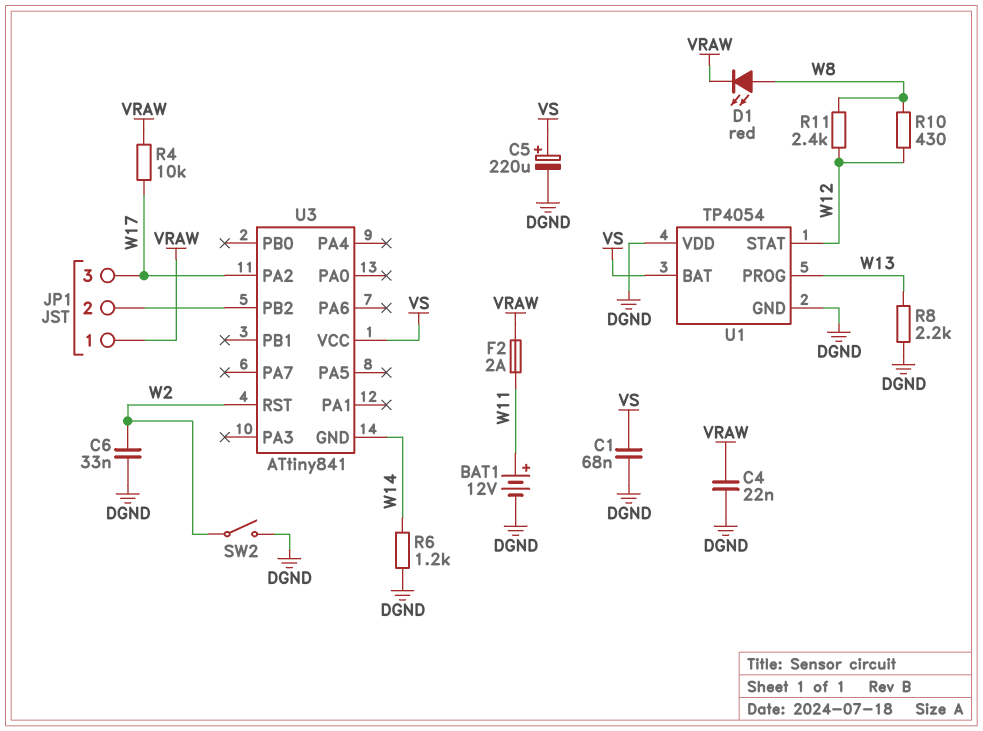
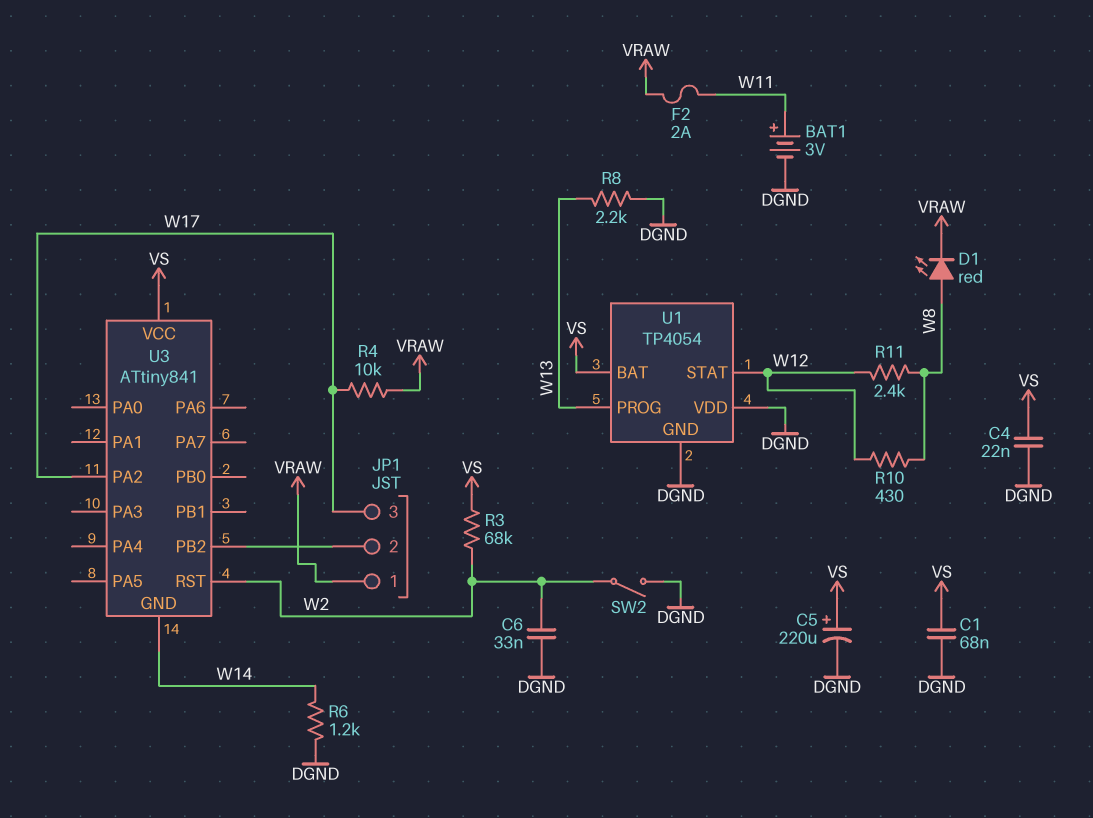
BAT1: 12V (plus W11, minus DGND) -> 3V (plus W11, minus DGND)
C4: 22nF (DGND, VRAW) -> 22nF (DGND, VS)
R3: none -> 68k (VS, W2)

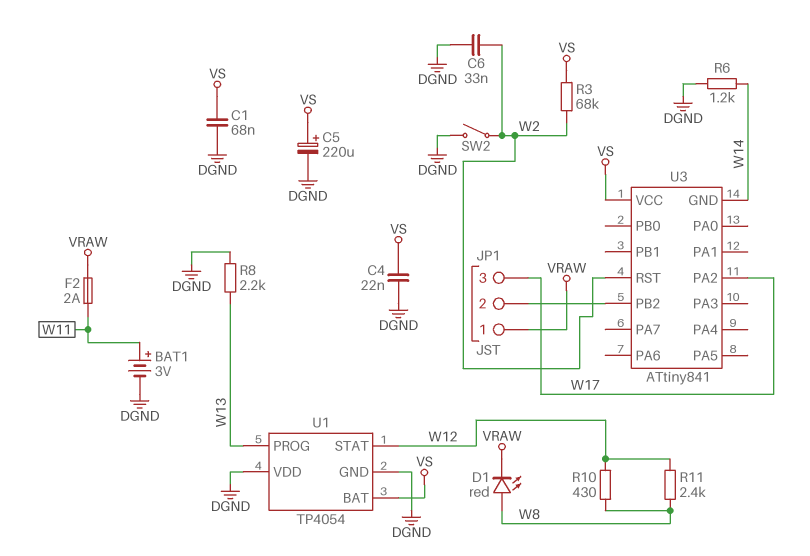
R4: 10k (VRAW, W17) -> none

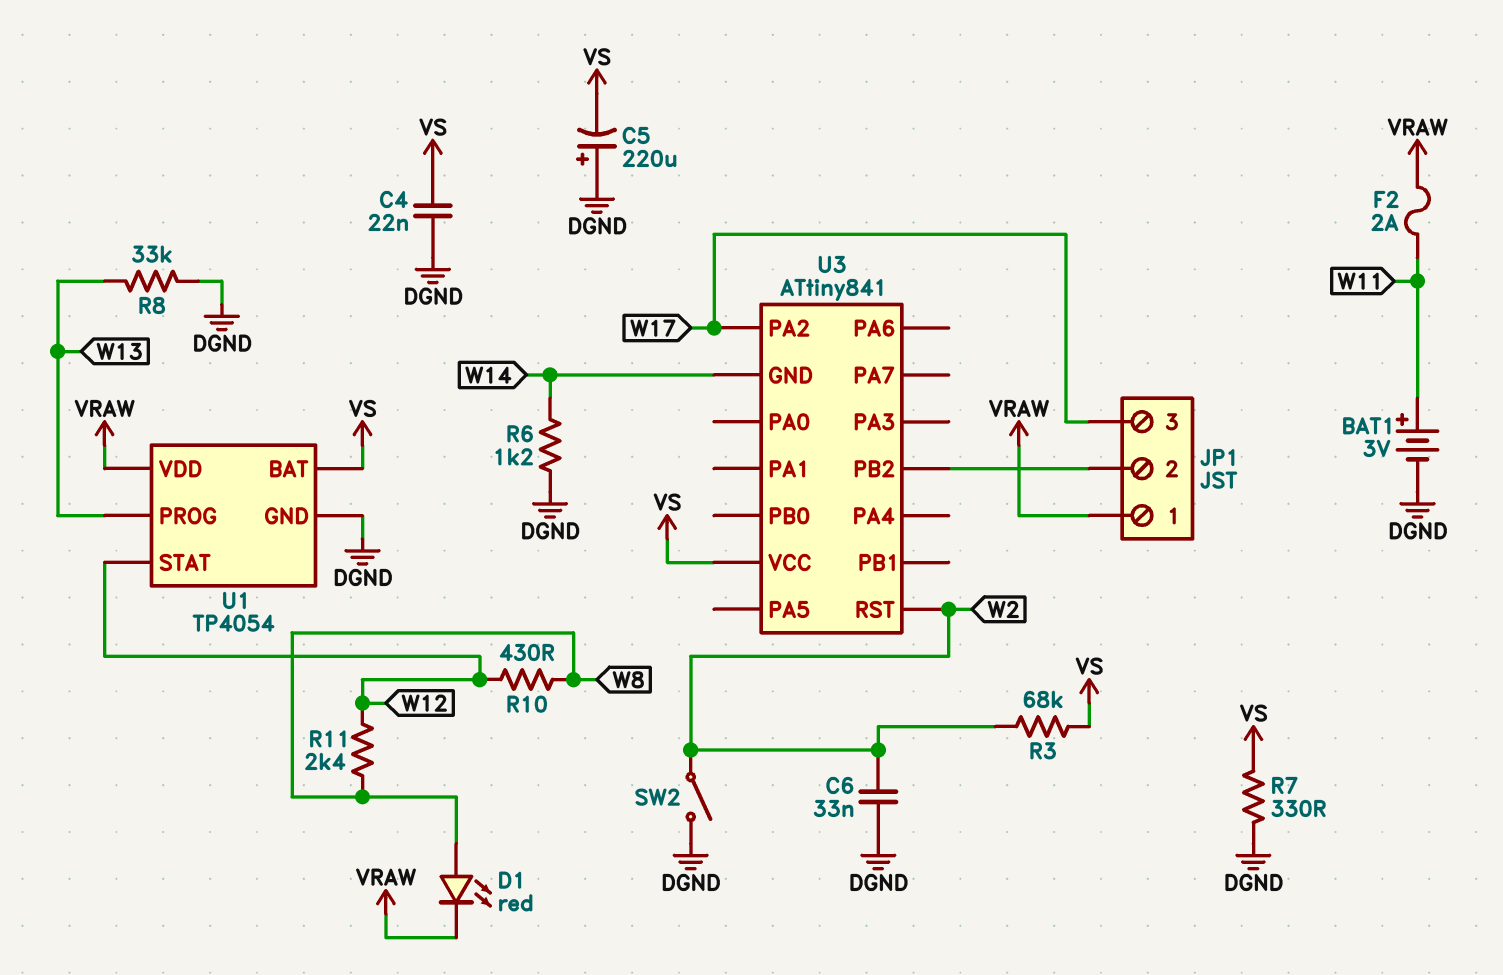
C1: 68nF (DGND, VS) -> none
C5: 220uF (plus VS, minus DGND) -> 220uF (plus DGND, minus VS)
R7: none -> 330 (DGND, VS)
R8: 2.2k (DGND, W13) -> 33k (DGND, W13)
U1 pin VDD: DGND -> VRAW

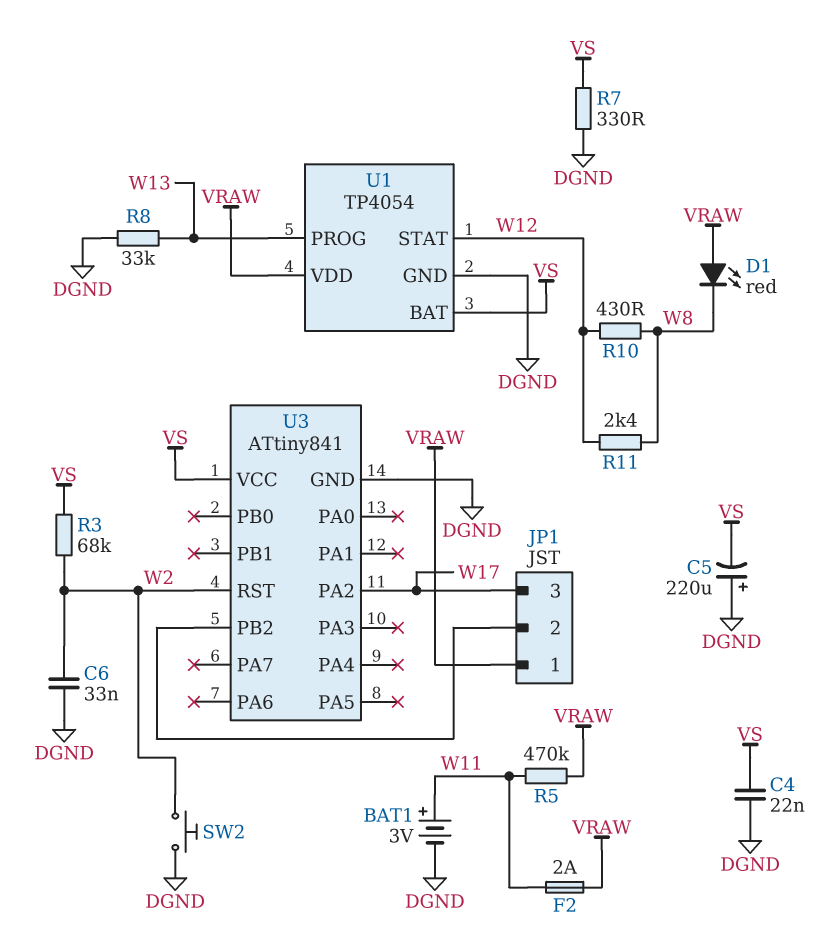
D1: LED red (A W8, K VRAW) -> LED red (A VRAW, K W8)
R5: none -> 470k (VRAW, W11)
R6: 1.2k (DGND, W14) -> none
SW2: switch (DGND, W2) -> button (DGND, W2)
U3 pin GND: W14 -> DGND

